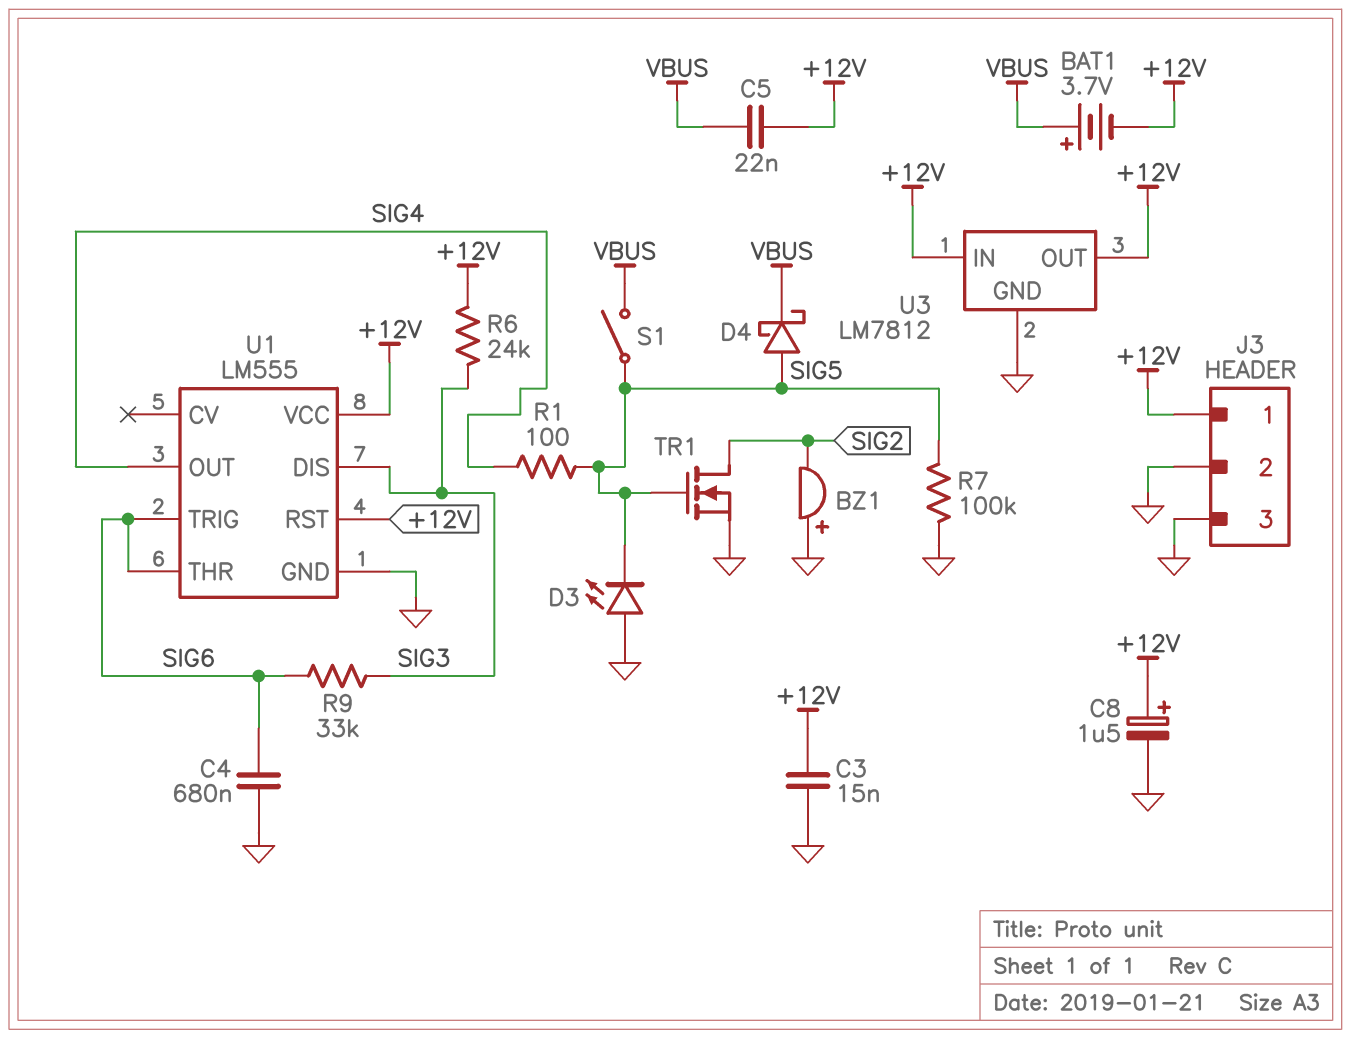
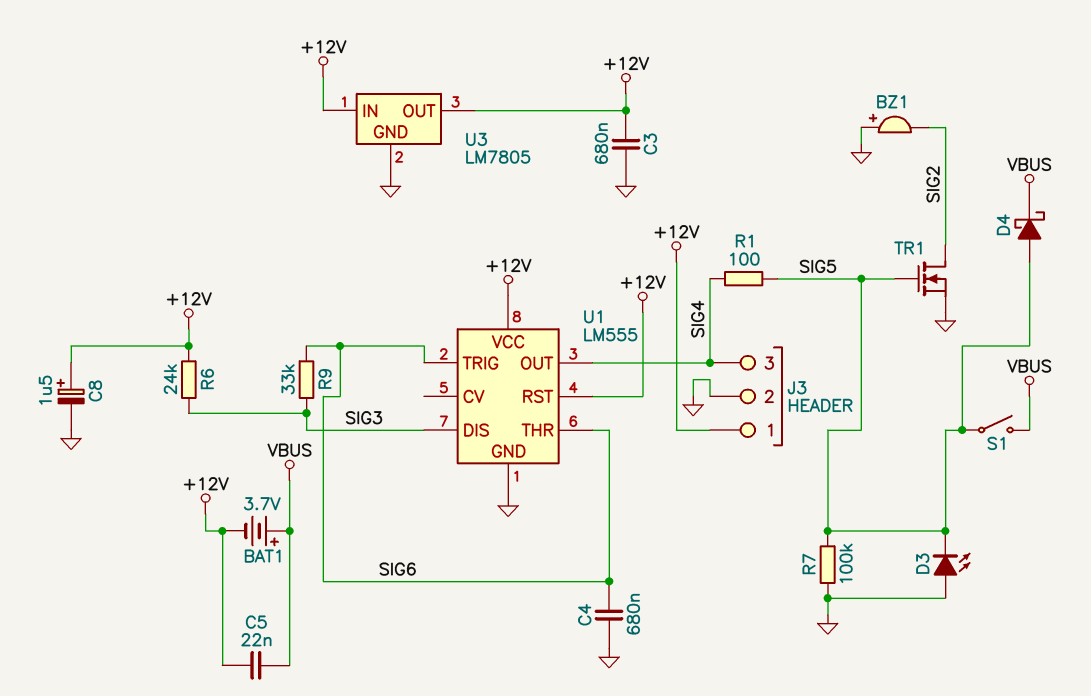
C3: 15nF (+12V, GND) -> 680nF (+12V, GND)
J3 pin 3: GND -> SIG4
U3: LM7812 -> LM7805

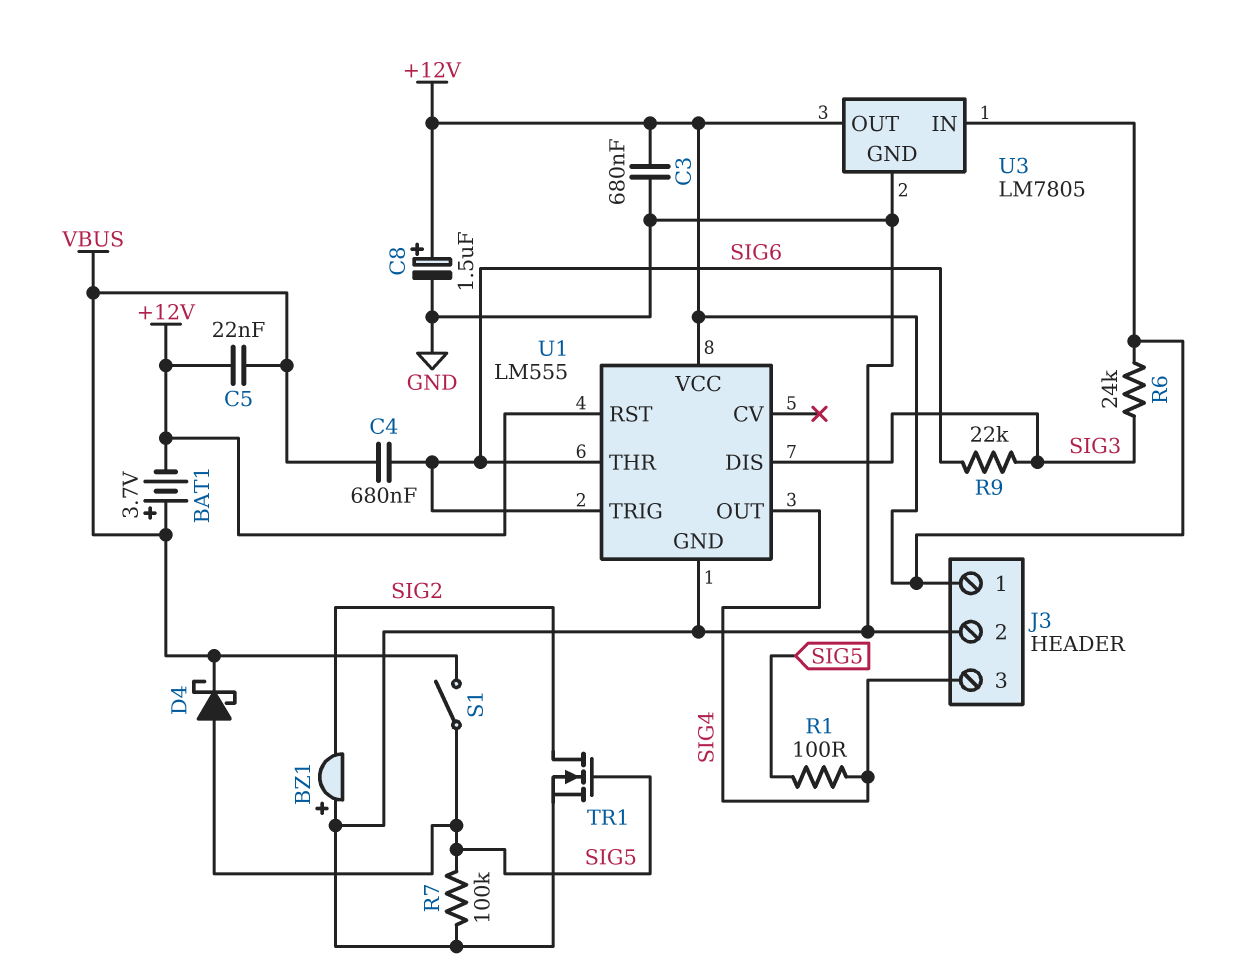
C4: 680nF (GND, SIG6) -> 680nF (SIG6, VBUS)
D3: LED (A GND, K SIG5) -> none
R9: 33k (SIG3, SIG6) -> 22k (SIG3, SIG6)

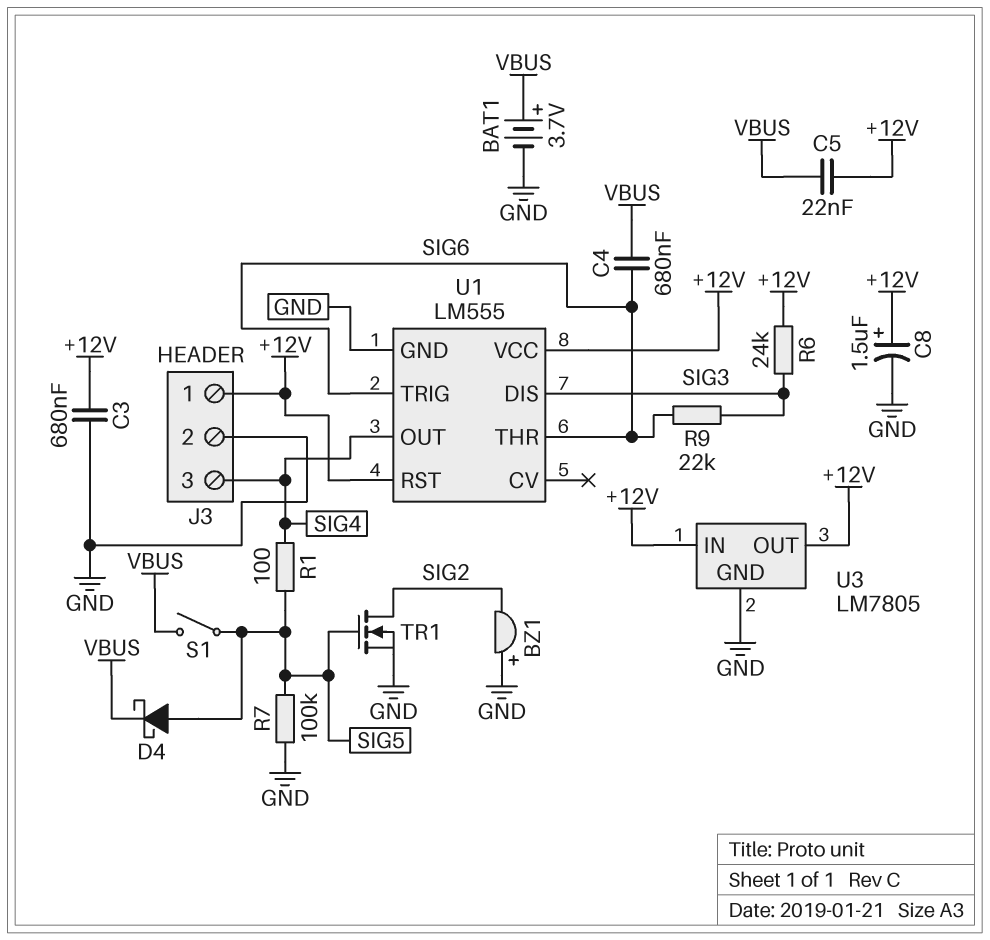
BAT1: 3.7V (plus VBUS, minus +12V) -> 3.7V (plus VBUS, minus GND)

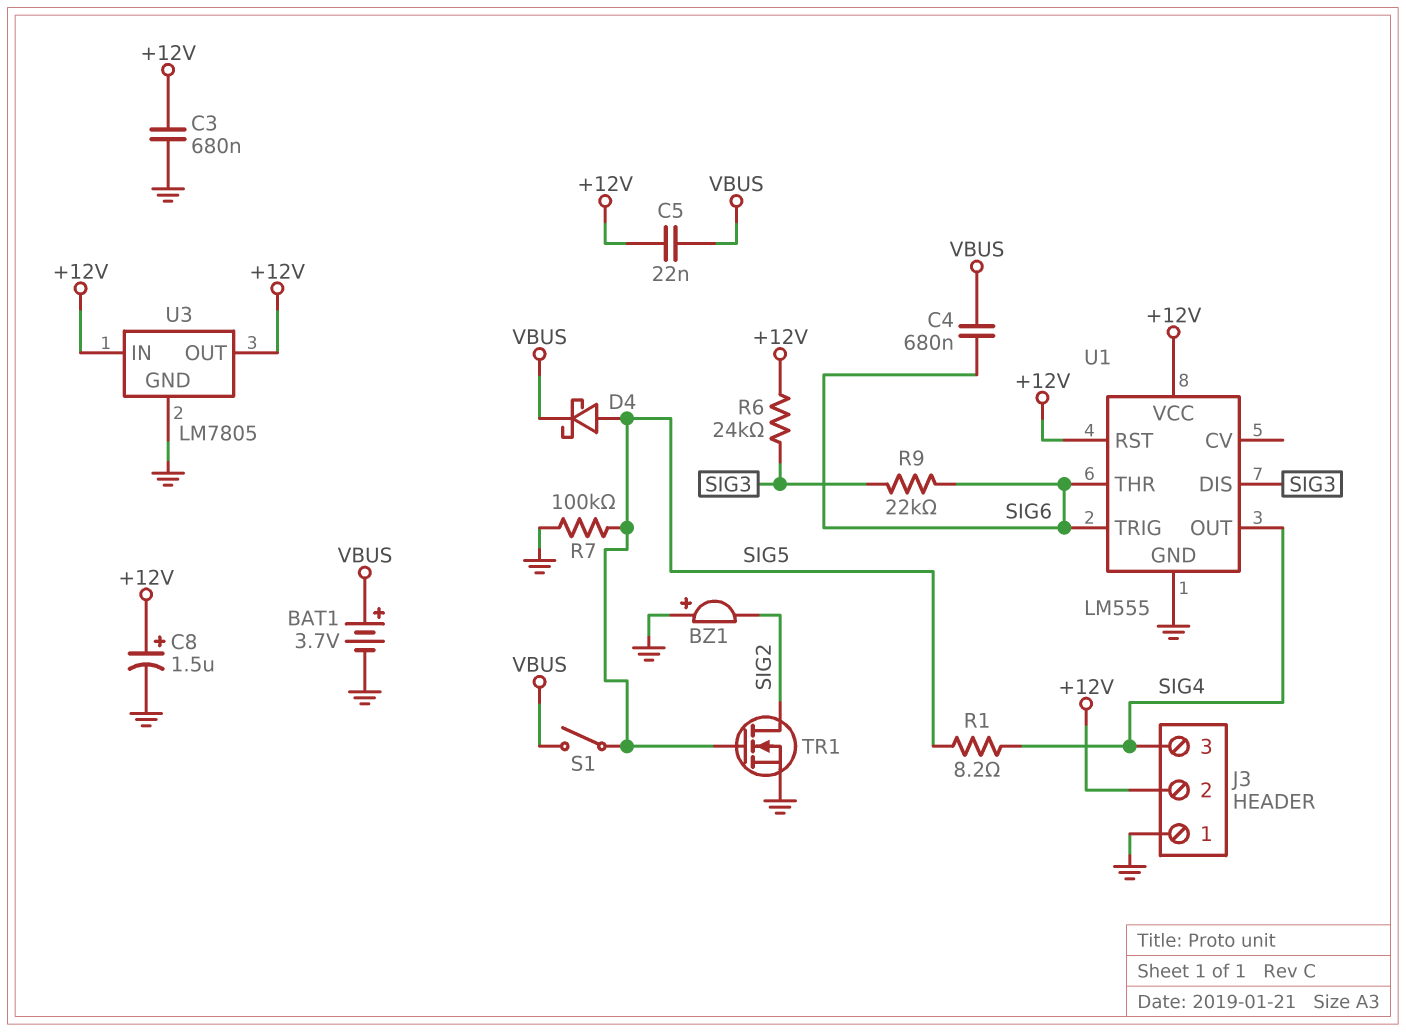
J3 pin 1: +12V -> GND
J3 pin 2: GND -> +12V
R1: 100 (SIG4, SIG5) -> 8.2 (SIG4, SIG5)

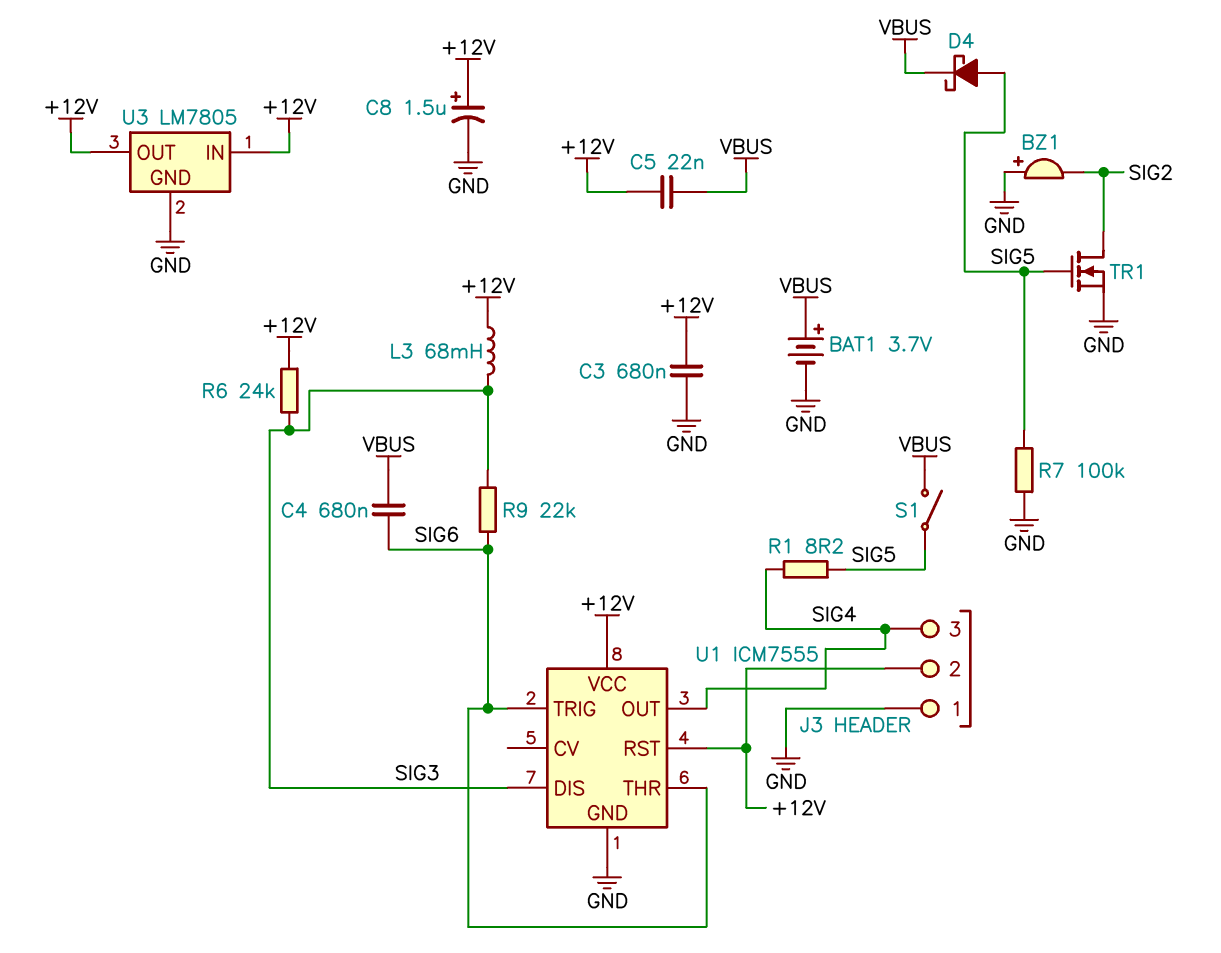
L3: none -> 68mH (+12V, SIG3)
U1: LM555 -> ICM7555

